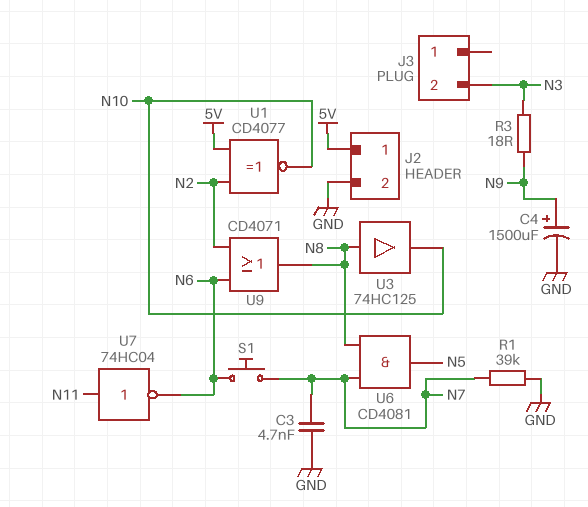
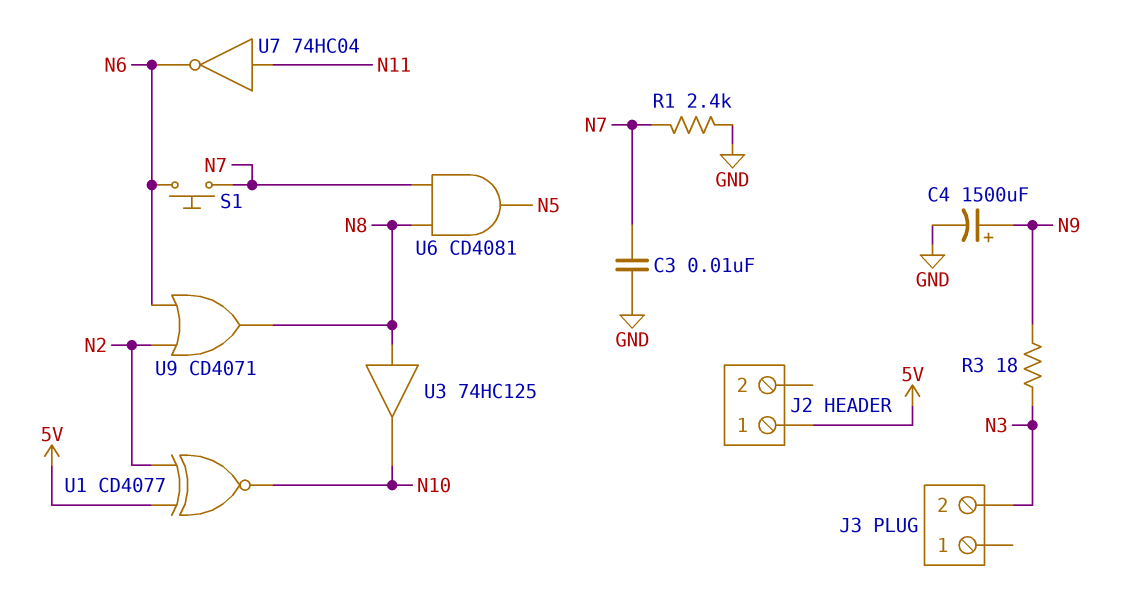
C3: 4.7nF (GND, N7) -> 10nF (GND, N7)
J2 pin 2: GND -> none
R1: 39k (GND, N7) -> 2.4k (GND, N7)

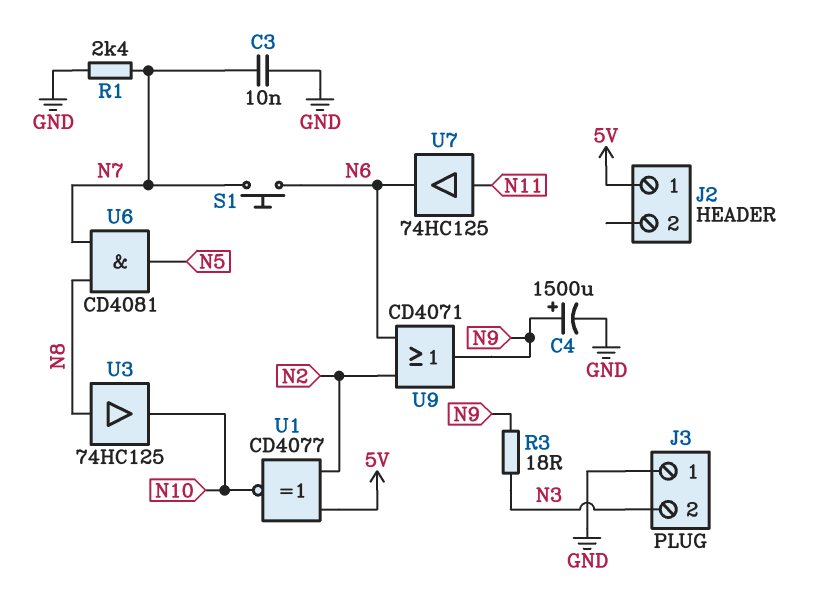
J3 pin 1: none -> GND
U7: NOT 74HC04 (in N11, out N6) -> buffer 74HC125 (in N11, out N6)
U9: OR CD4071 (in N2, in N6, out N8) -> OR CD4071 (in N2, in N6, out N9)

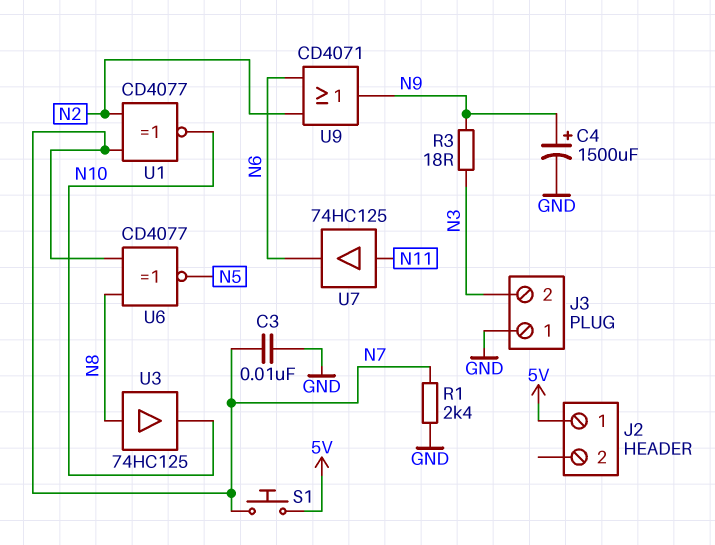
S1: button (N6, N7) -> button (5V, N7)
U1: XNOR CD4077 (in 5V, in N2, out N10) -> XNOR CD4077 (in N2, in N7, out N10)
U6: AND CD4081 (in N7, in N8, out N5) -> XNOR CD4077 (in N7, in N8, out N5)

